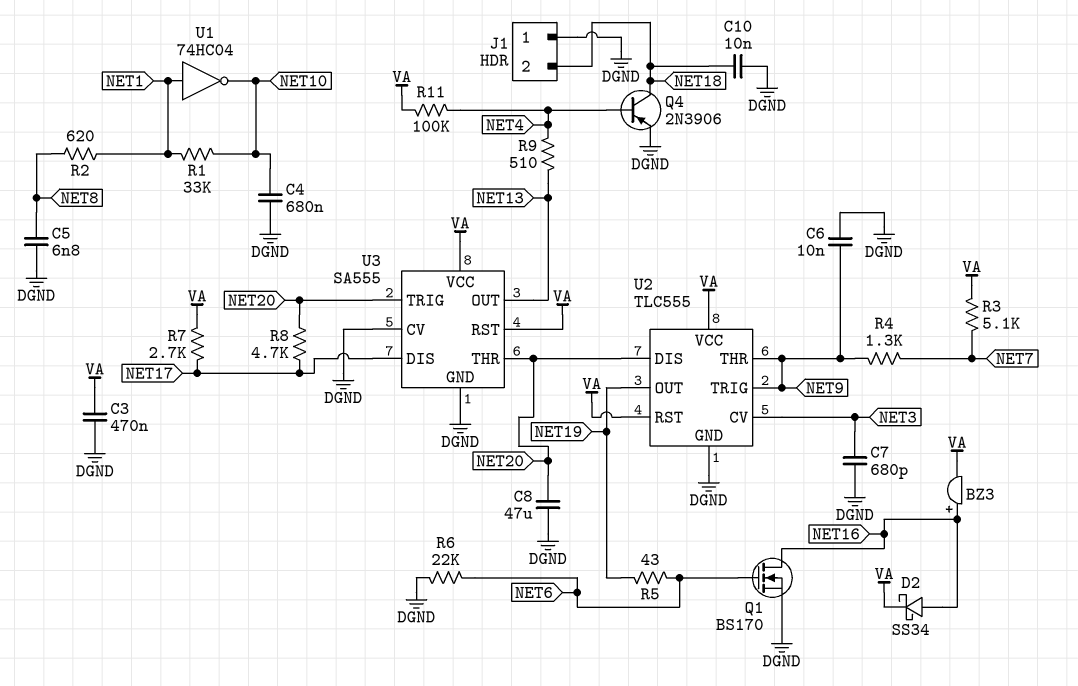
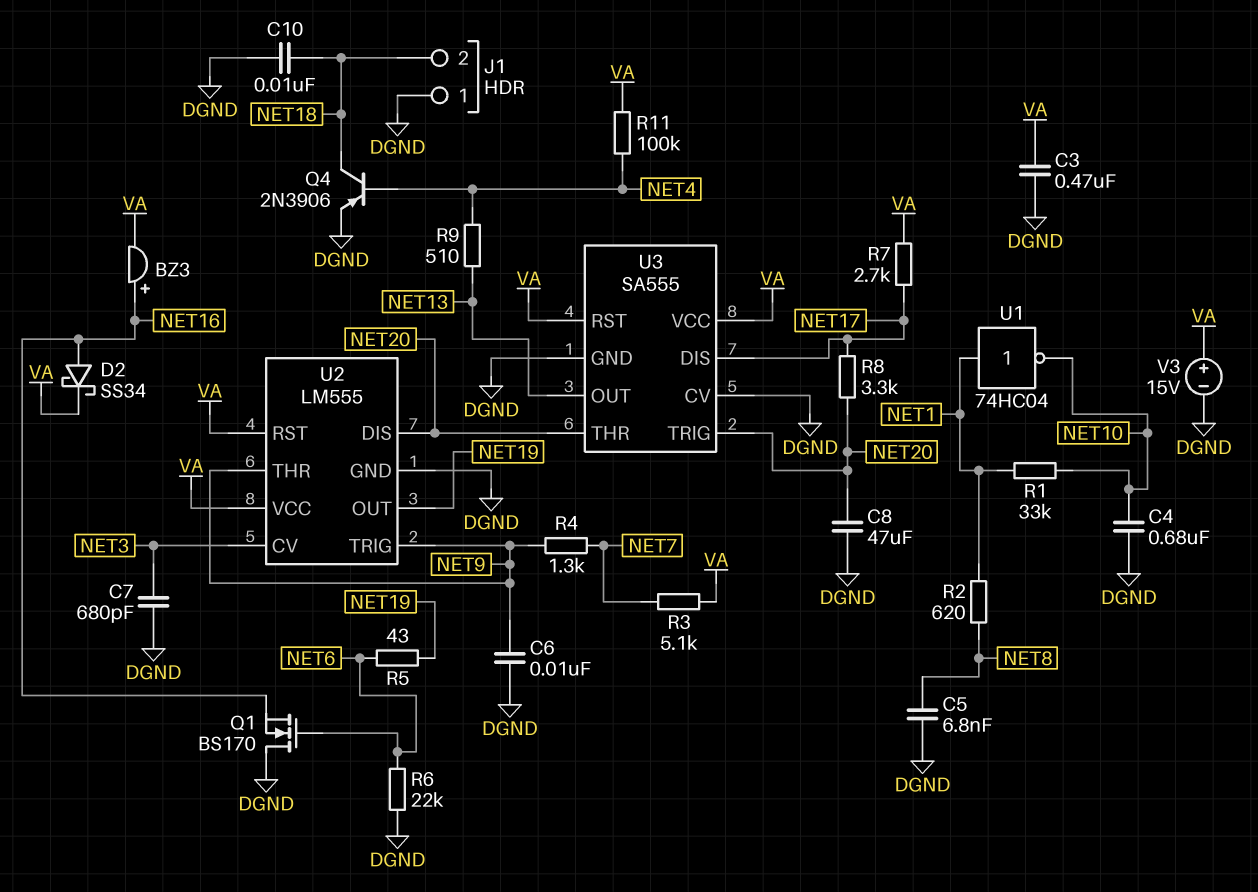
Q1: NMOS BS170 (G NET6, D NET16, S DGND) -> NMOS BS170 (G NET6, D DGND, S NET16)
R8: 4.7k (NET17, NET20) -> 3.3k (NET17, NET20)
U2: TLC555 -> LM555
V3: none -> 15V (plus VA, minus DGND)

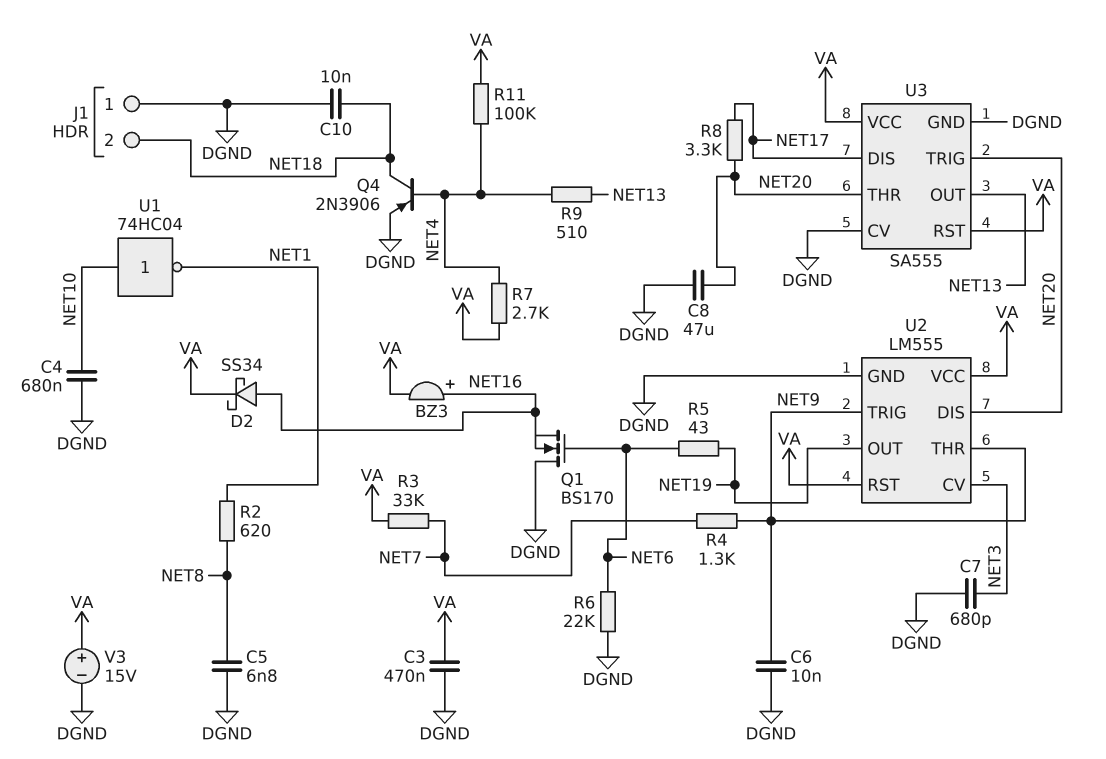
R1: 33k (NET1, NET10) -> none
R3: 5.1k (NET7, VA) -> 33k (NET7, VA)
R7: 2.7k (NET17, VA) -> 2.7k (NET4, VA)
U1: NOT 74HC04 (in NET1, out NET10) -> NOT 74HC04 (in NET10, out NET1)

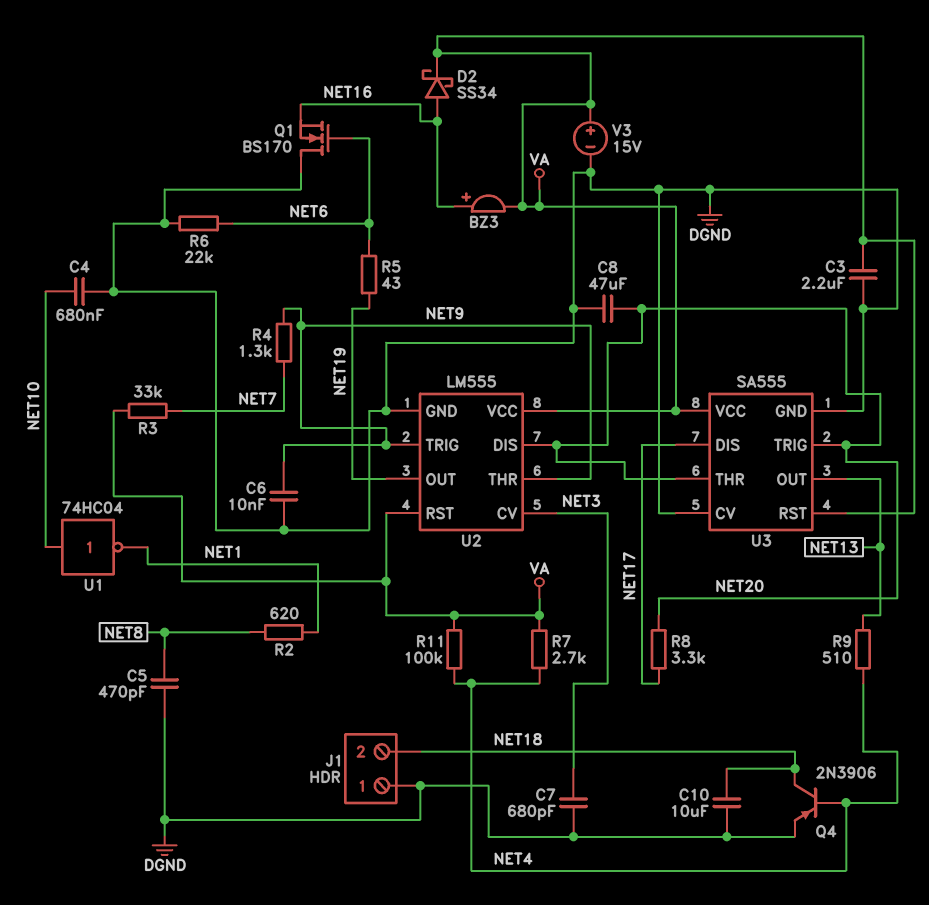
C3: 470nF (DGND, VA) -> 2.2uF (DGND, VA)
C5: 6.8nF (DGND, NET8) -> 470pF (DGND, NET8)
C10: 10nF (DGND, NET18) -> 10uF (DGND, NET18)

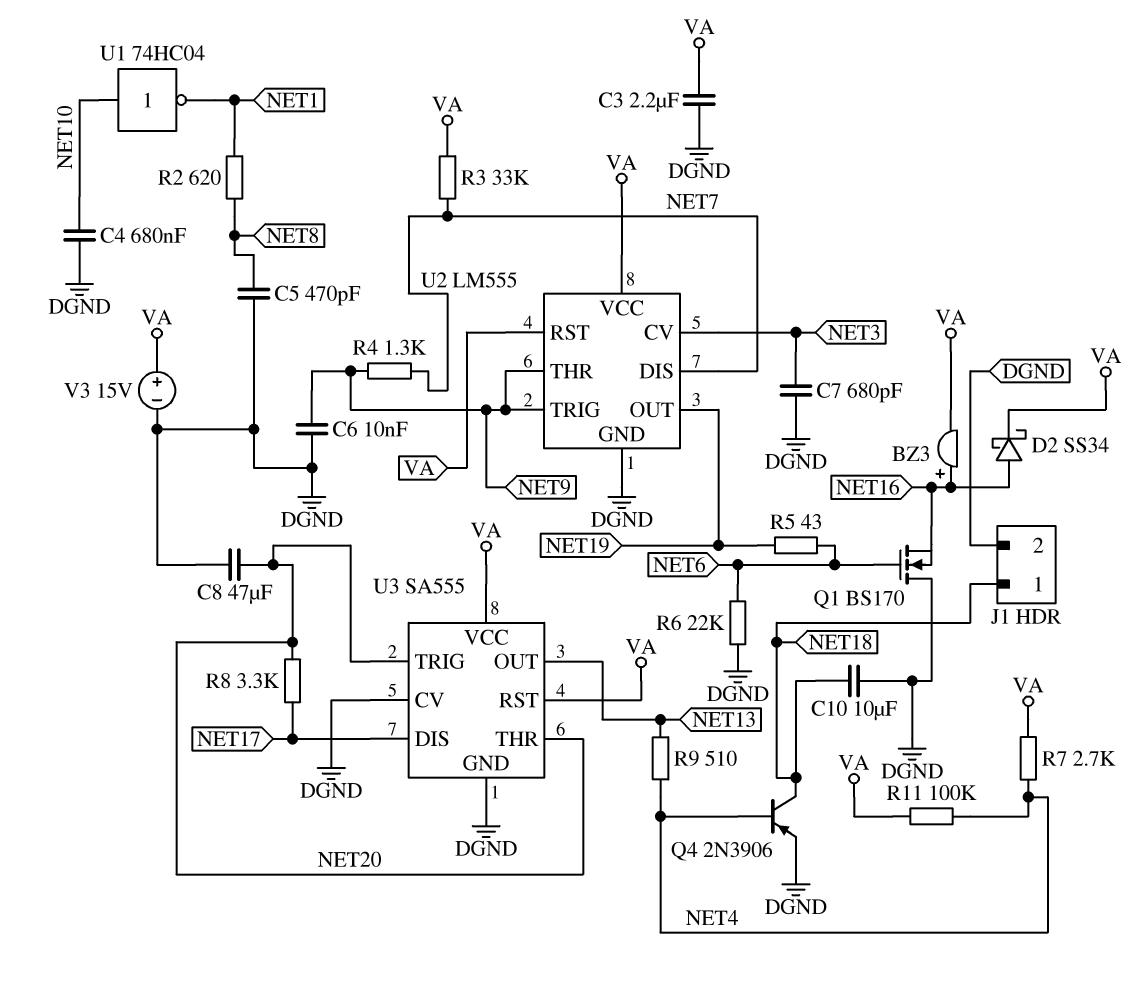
J1 pin 1: DGND -> NET18
J1 pin 2: NET18 -> DGND
U2 pin DIS: NET20 -> NET7

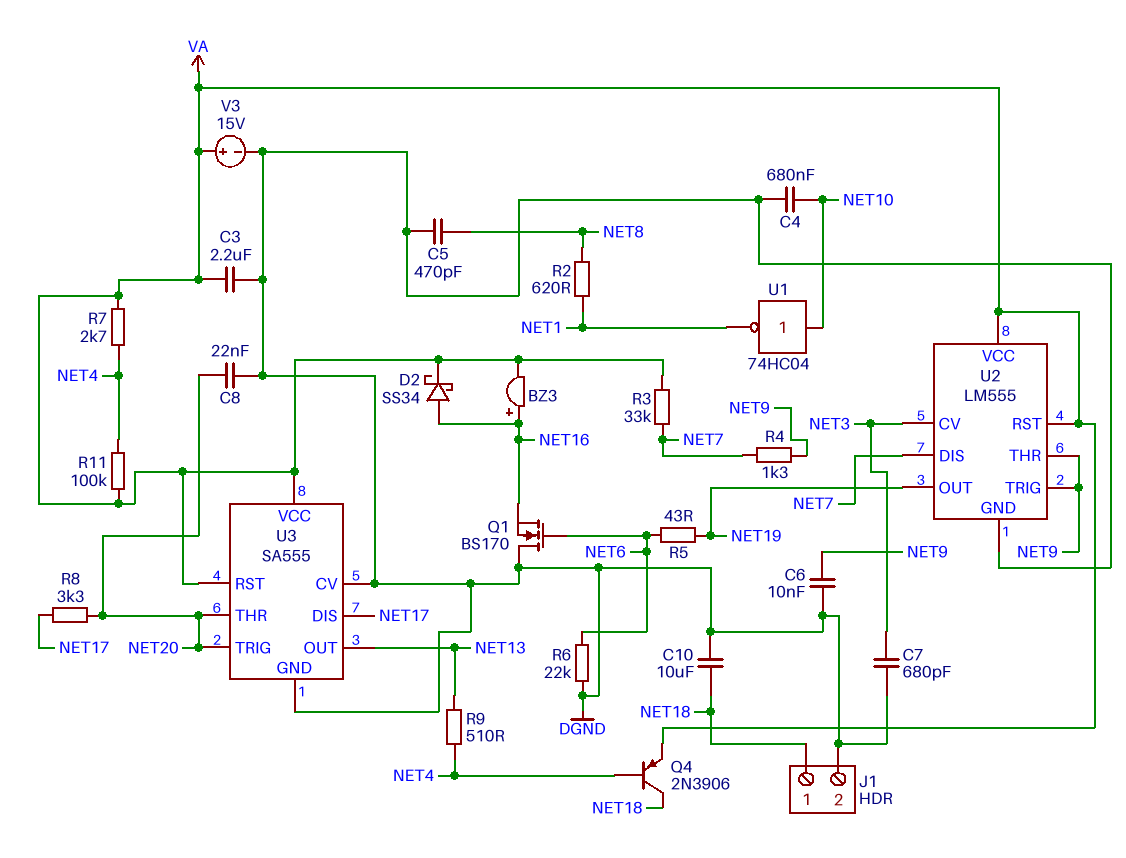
C8: 47uF (DGND, NET20) -> 22nF (DGND, NET20)
Q4: PNP 2N3906 (B NET4, C NET18, E DGND) -> PNP 2N3906 (B NET4, C NET18, E VA)

